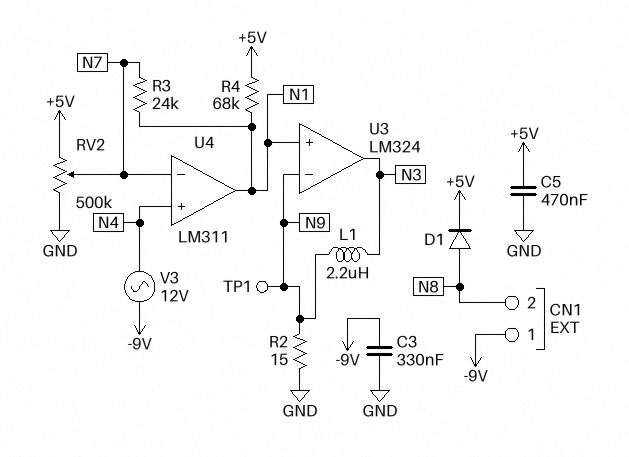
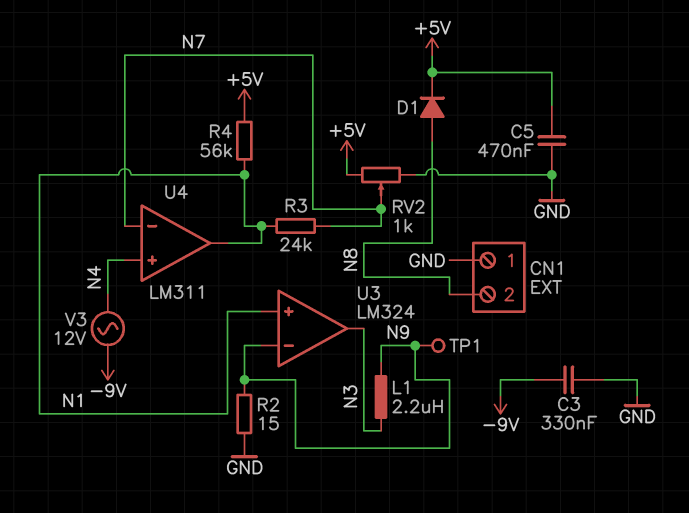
CN1 pin 1: -9V -> GND
R4: 68k (+5V, N1) -> 56k (+5V, N1)
RV2: 500k (+5V, GND, wiper N7) -> 1k (+5V, GND, wiper N7)

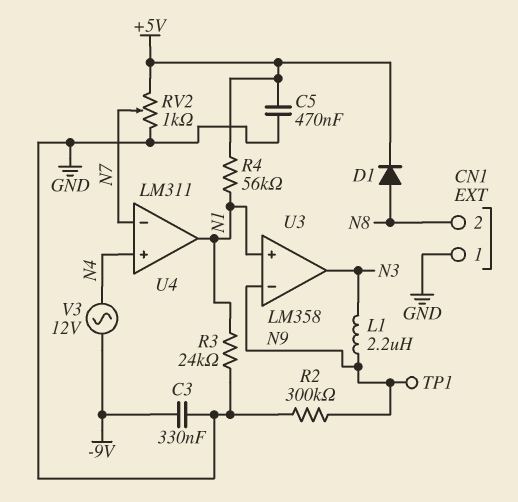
R2: 15 (GND, N9) -> 300k (GND, N9)
R3: 24k (N1, N7) -> 24k (GND, N1)
U3: LM324 -> LM358

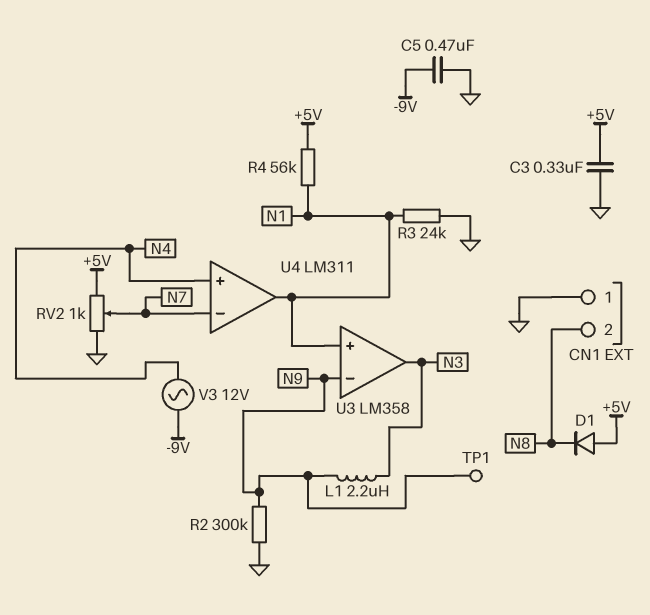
C3: 330nF (-9V, GND) -> 330nF (+5V, GND)
C5: 470nF (+5V, GND) -> 470nF (-9V, GND)
D1: diode (A N8, K +5V) -> diode (A +5V, K N8)

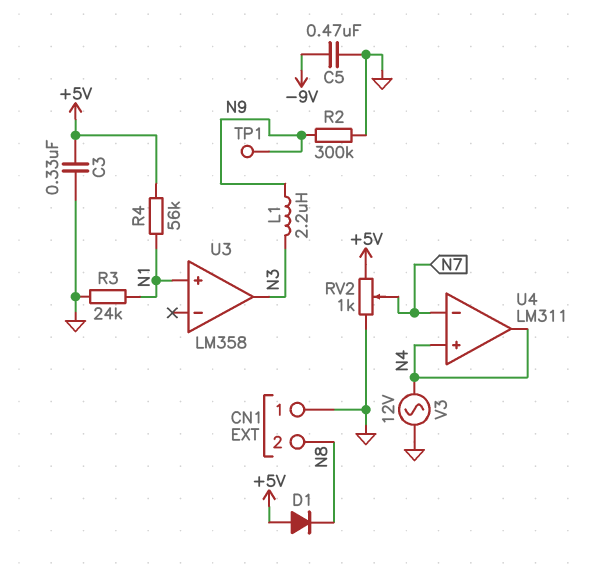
U3 pin in-: N9 -> none
U4 pin out: N1 -> N4
V3: AC 12V (-9V, N4) -> AC 12V (GND, N4)

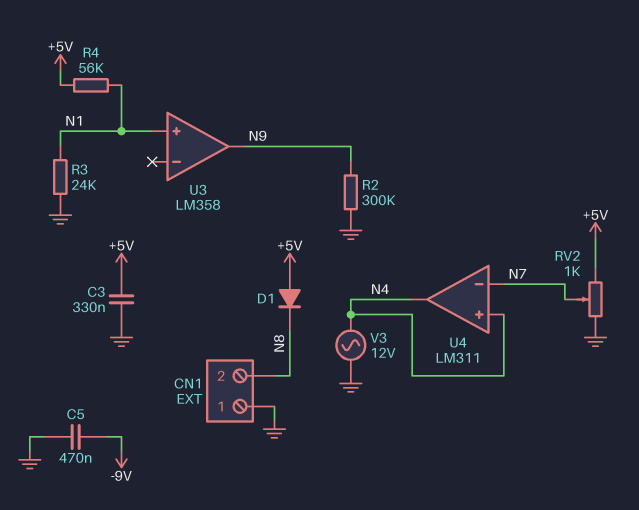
L1: 2.2uH (N3, N9) -> none
TP1: test point (N9) -> none
U3 pin out: N3 -> N9

